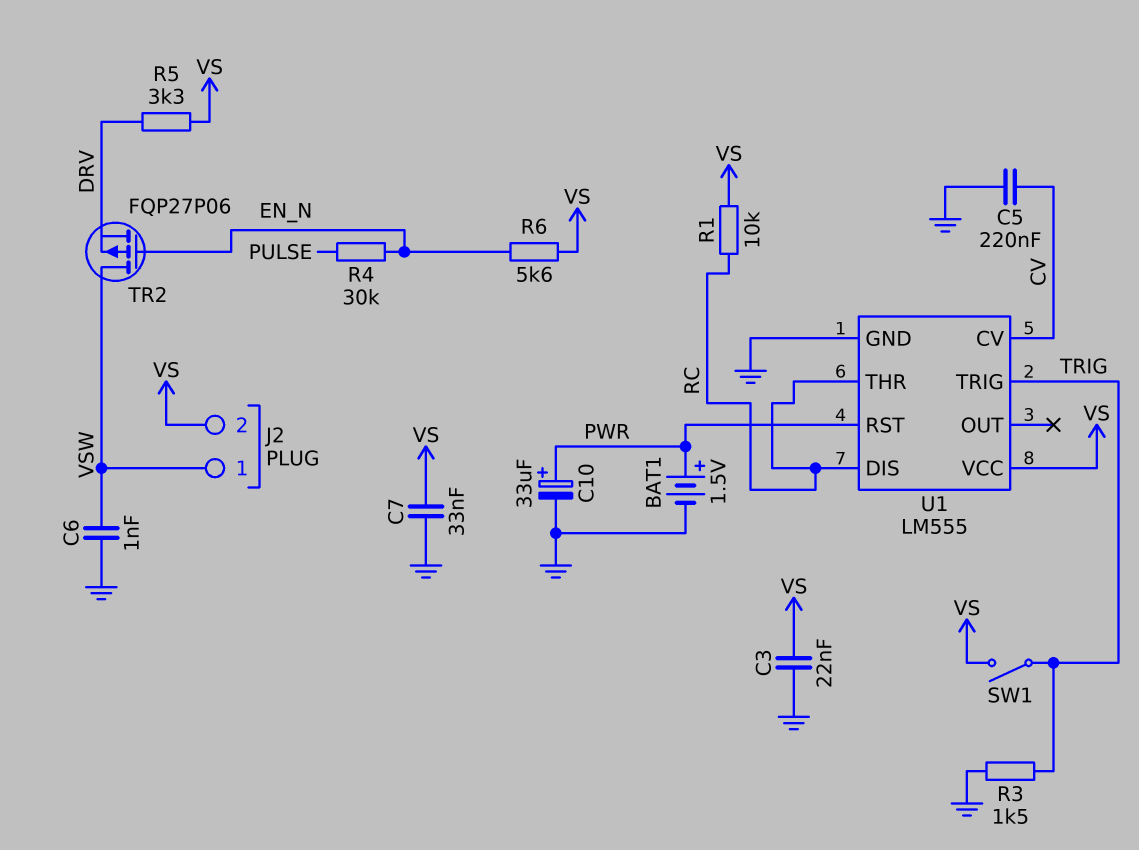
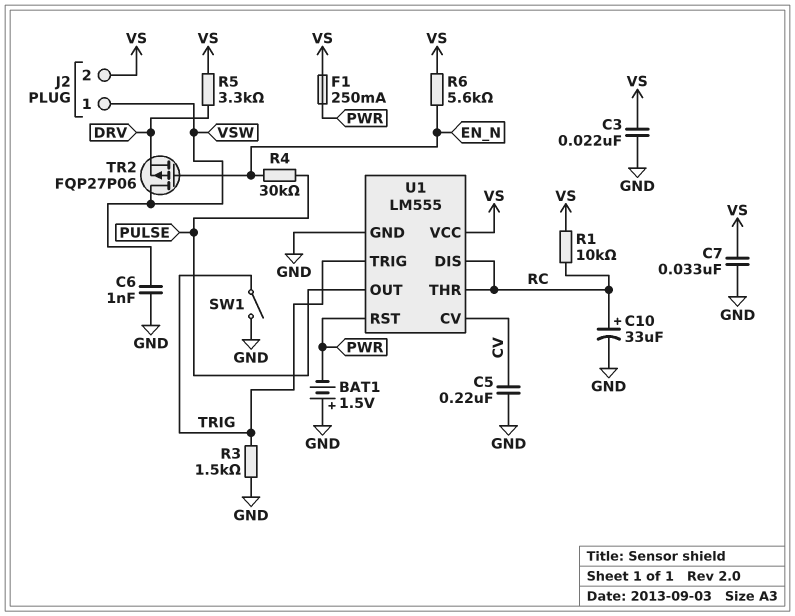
BAT1: 1.5V (plus PWR, minus GND) -> 1.5V (plus GND, minus PWR)
C10: 33uF (plus PWR, minus GND) -> 33uF (plus RC, minus GND)
F1: none -> 250mA (PWR, VS)
SW1: switch (TRIG, VS) -> switch (GND, TRIG)
U1 pin OUT: none -> PULSE

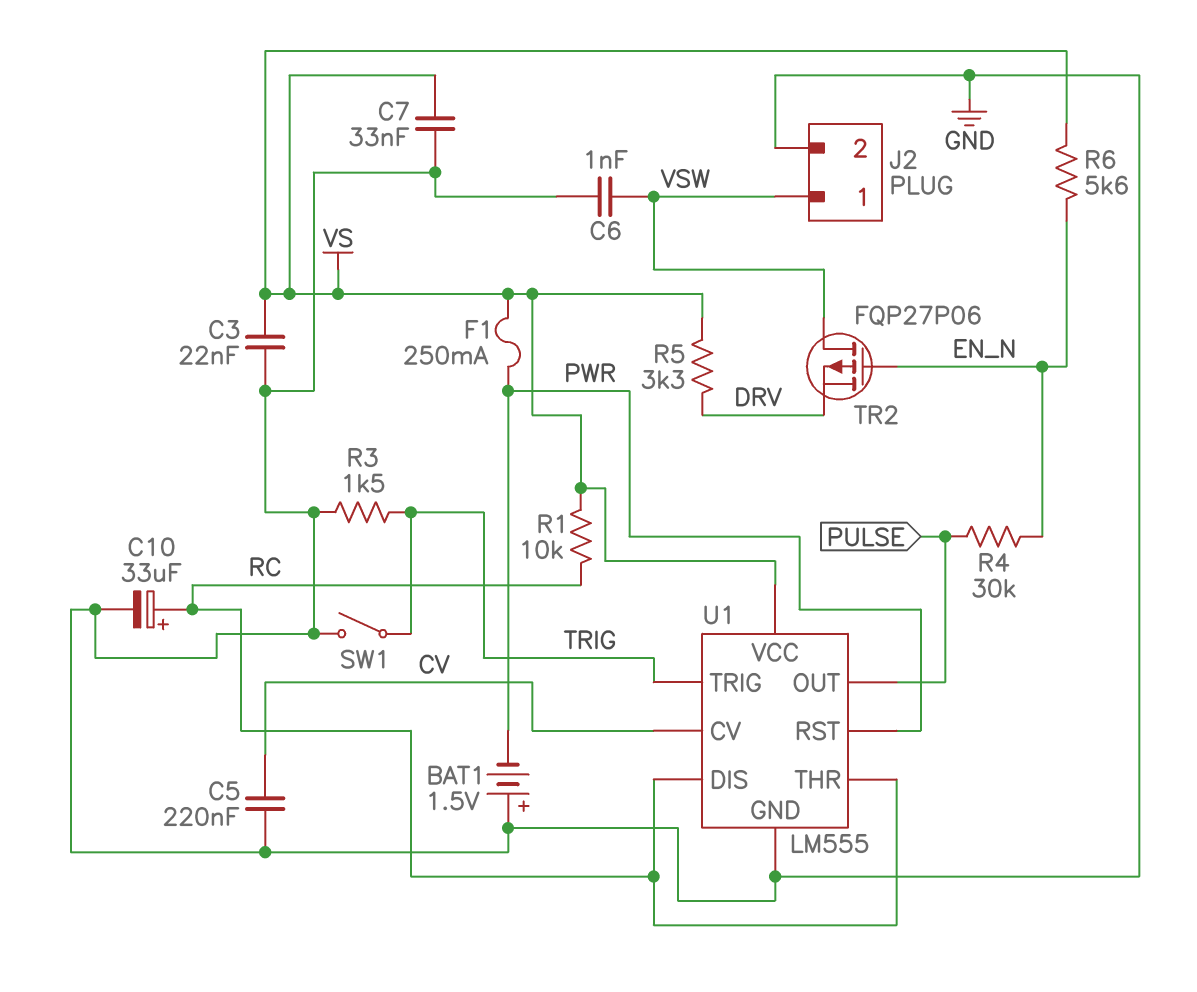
J2 pin 2: VS -> GND

